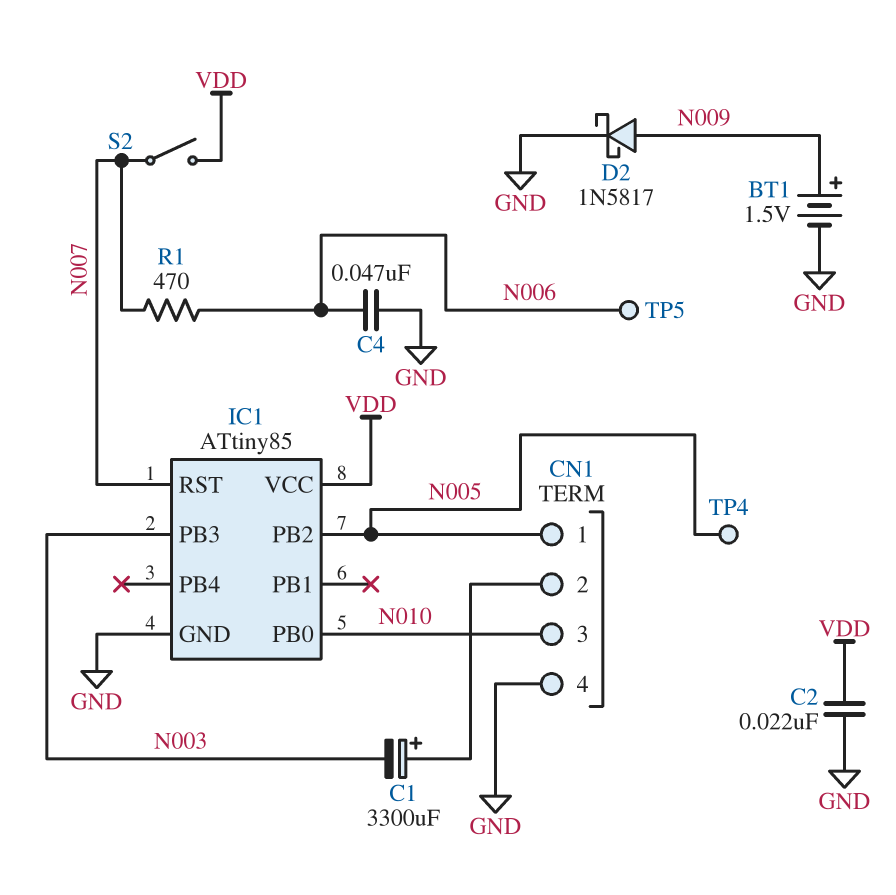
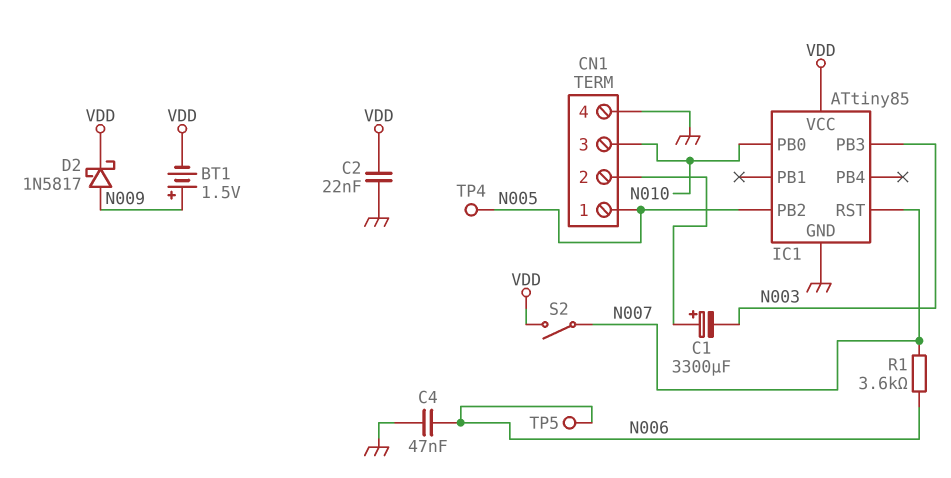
BT1: 1.5V (plus N009, minus GND) -> 1.5V (plus N009, minus VDD)
D2: schottky 1N5817 (A N009, K GND) -> schottky 1N5817 (A N009, K VDD)
R1: 470 (N006, N007) -> 3.6k (N006, N007)

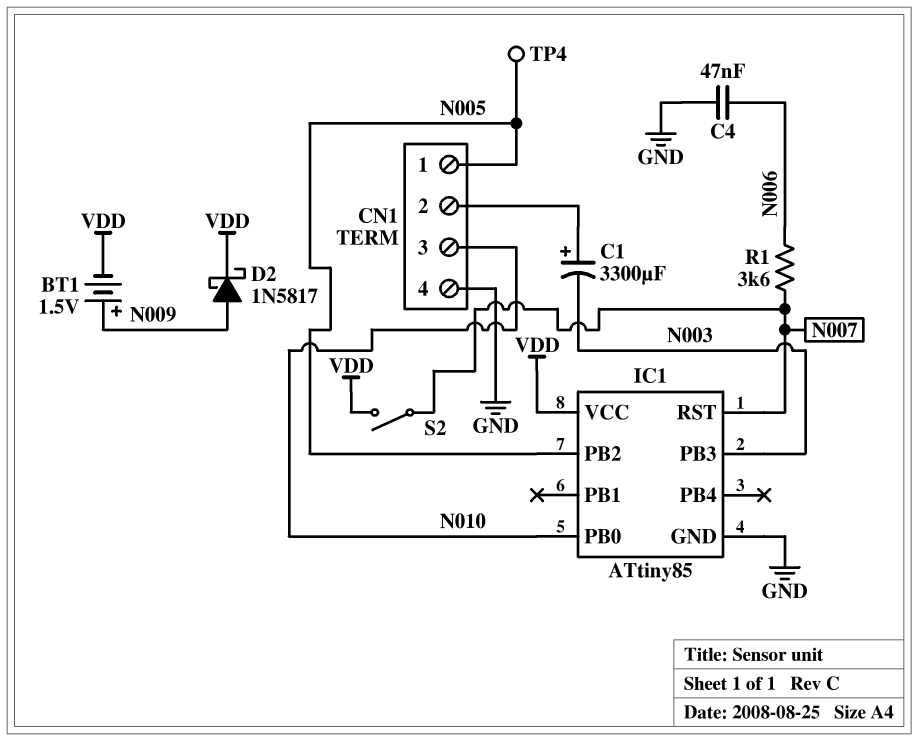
C2: 22nF (GND, VDD) -> none
TP5: test point (N006) -> none

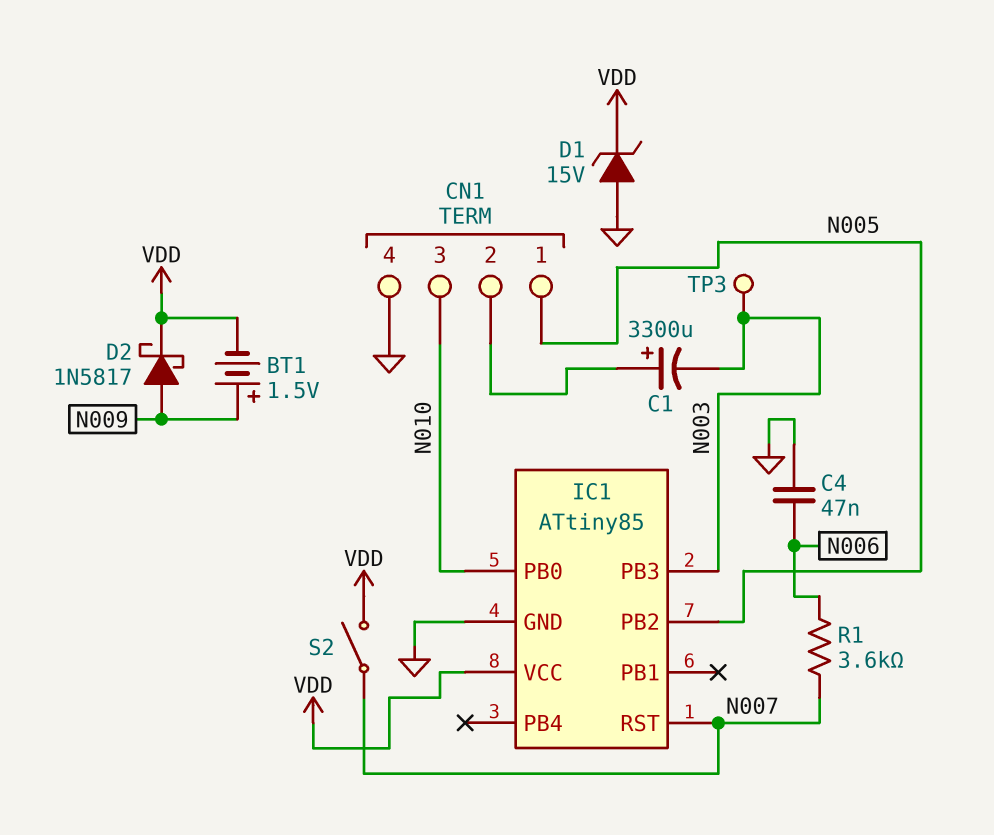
D1: none -> zener 15V (A GND, K VDD)
TP3: none -> test point (N003)
TP4: test point (N005) -> none

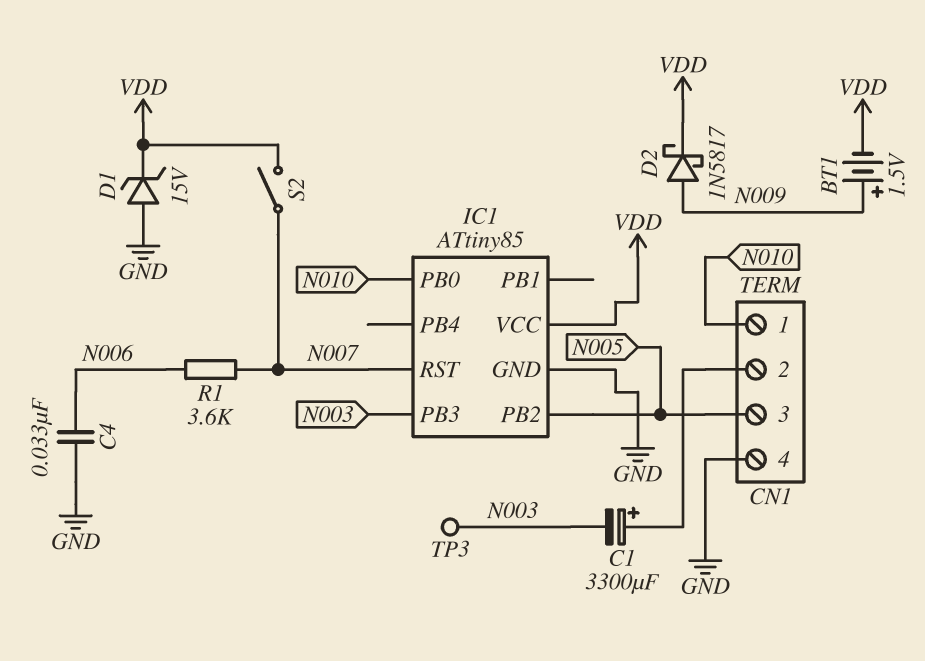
C4: 47nF (GND, N006) -> 33nF (GND, N006)
CN1 pin 1: N005 -> N010
CN1 pin 3: N010 -> N005

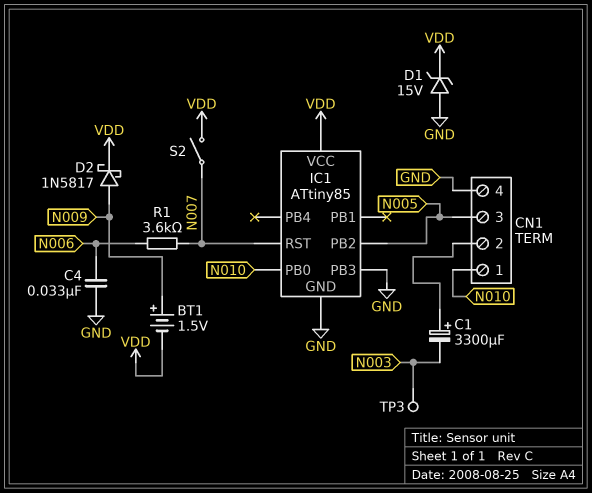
IC1 pin PB3: N003 -> GND

